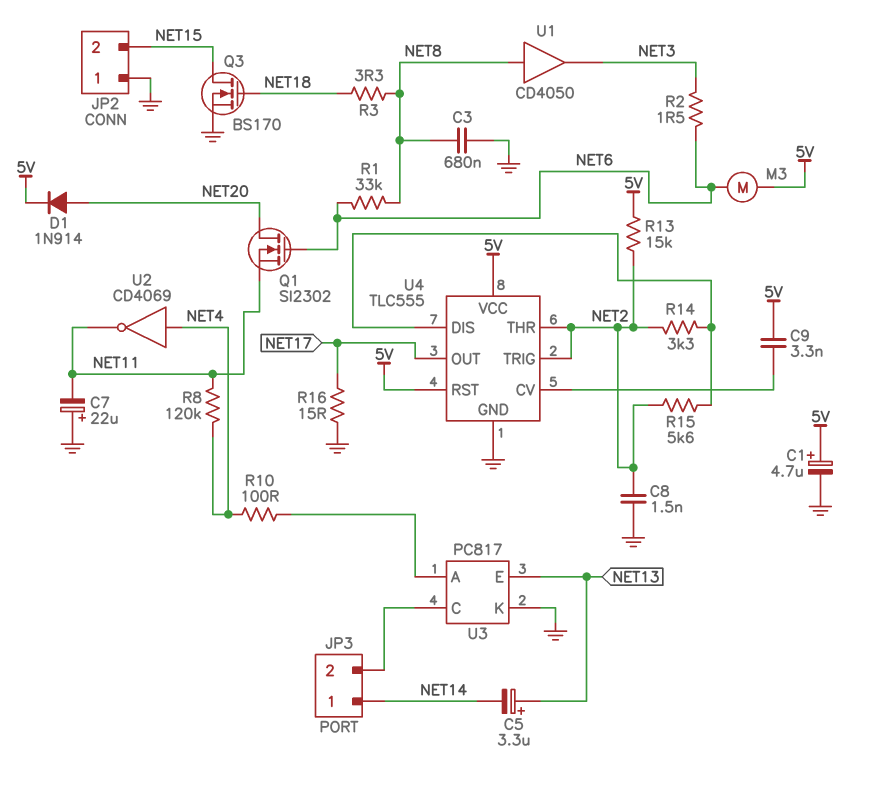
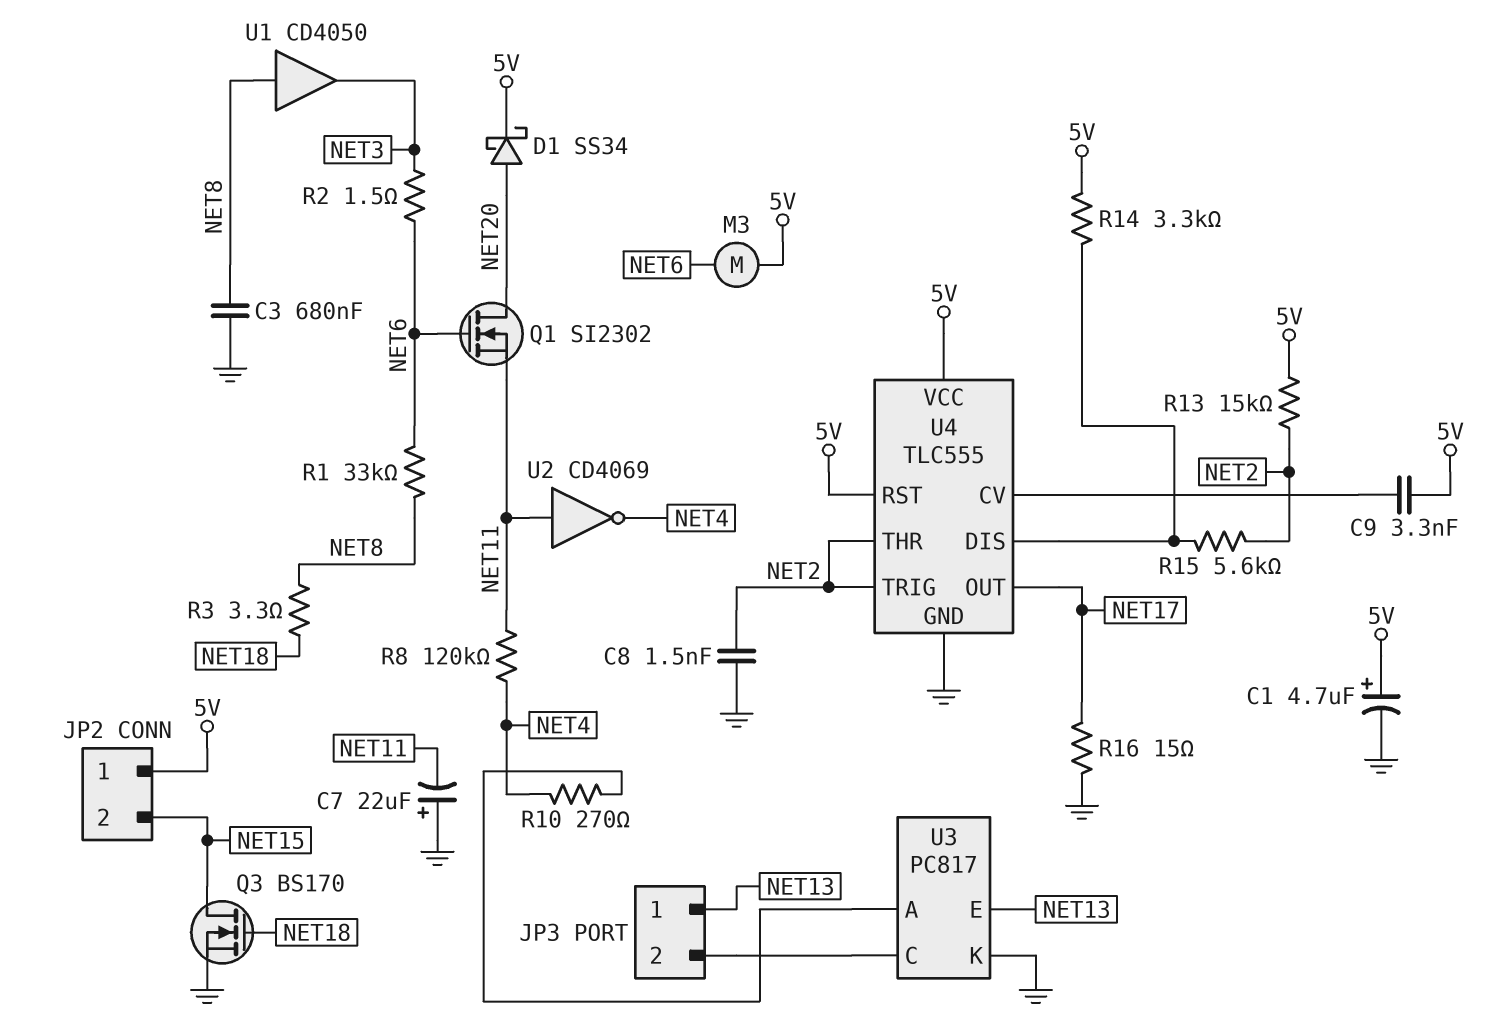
C5: 3.3uF (plus NET13, minus NET14) -> none
D1: diode 1N914 (A NET20, K 5V) -> schottky SS34 (A NET20, K 5V)
JP2 pin 1: GND -> 5V
JP3 pin 1: NET14 -> NET13
R10: 100 (NET4, U3/A) -> 270 (NET4, U3/A)
R14: 3.3k (NET2, U4/DIS) -> 3.3k (5V, U4/DIS)
U2: NOT CD4069 (in NET4, out NET11) -> NOT CD4069 (in NET11, out NET4)

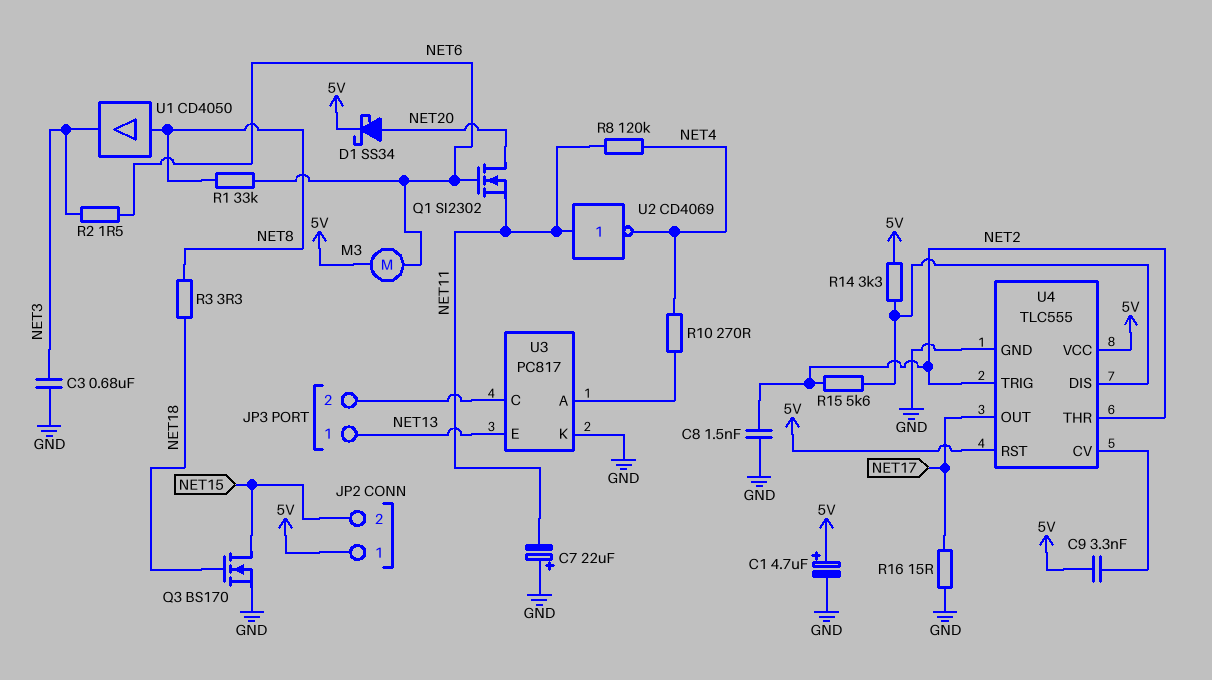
C3: 680nF (GND, NET8) -> 680nF (GND, NET3)
R13: 15k (5V, NET2) -> none

